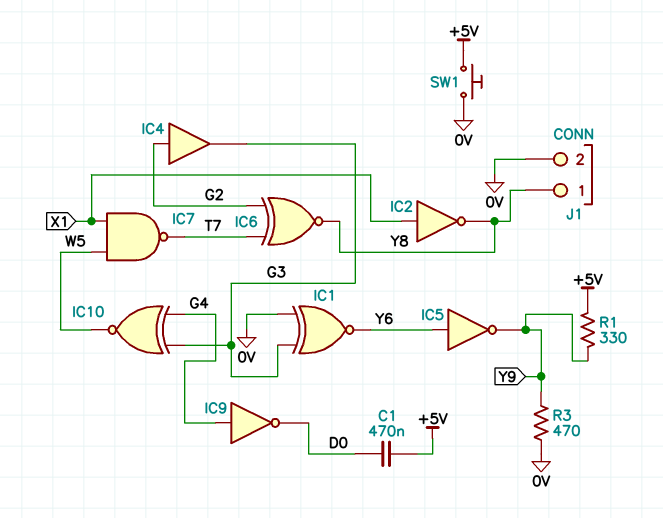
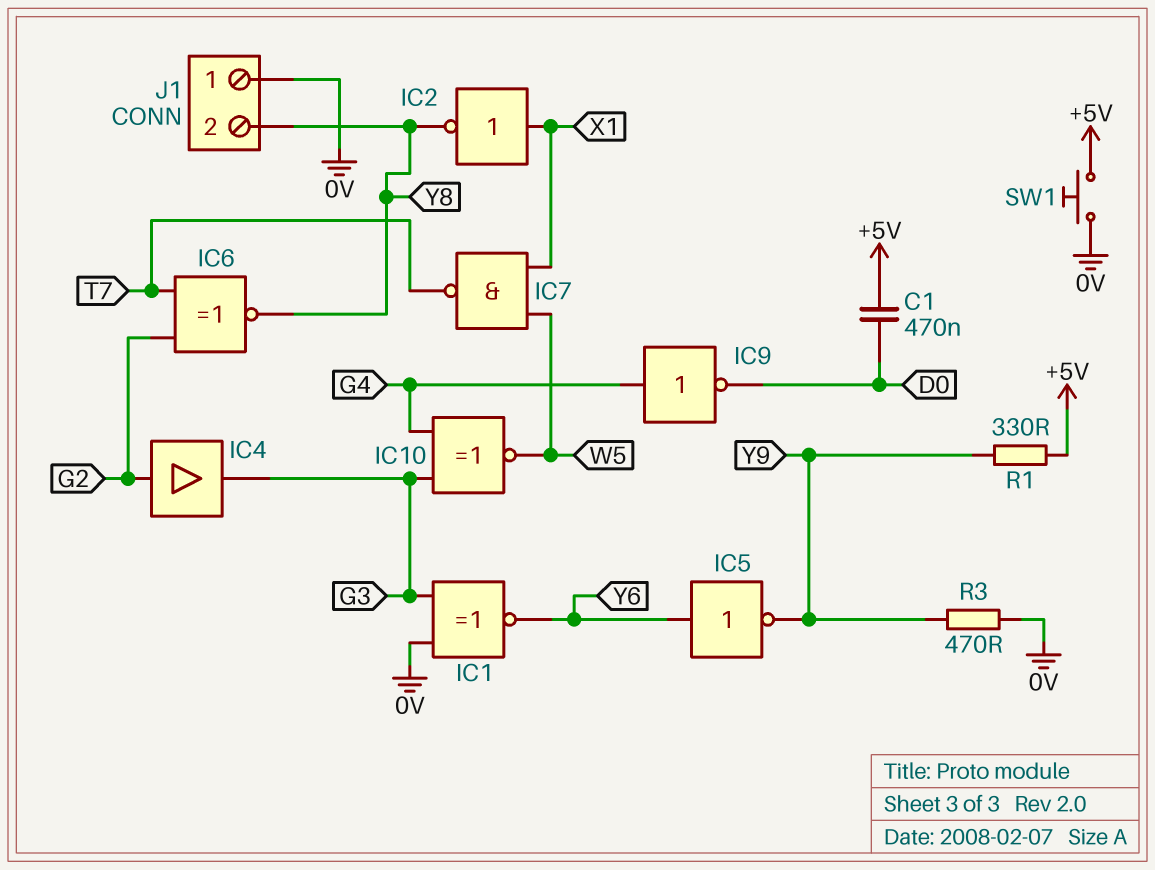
J1 pin 1: Y8 -> 0V
J1 pin 2: 0V -> Y8

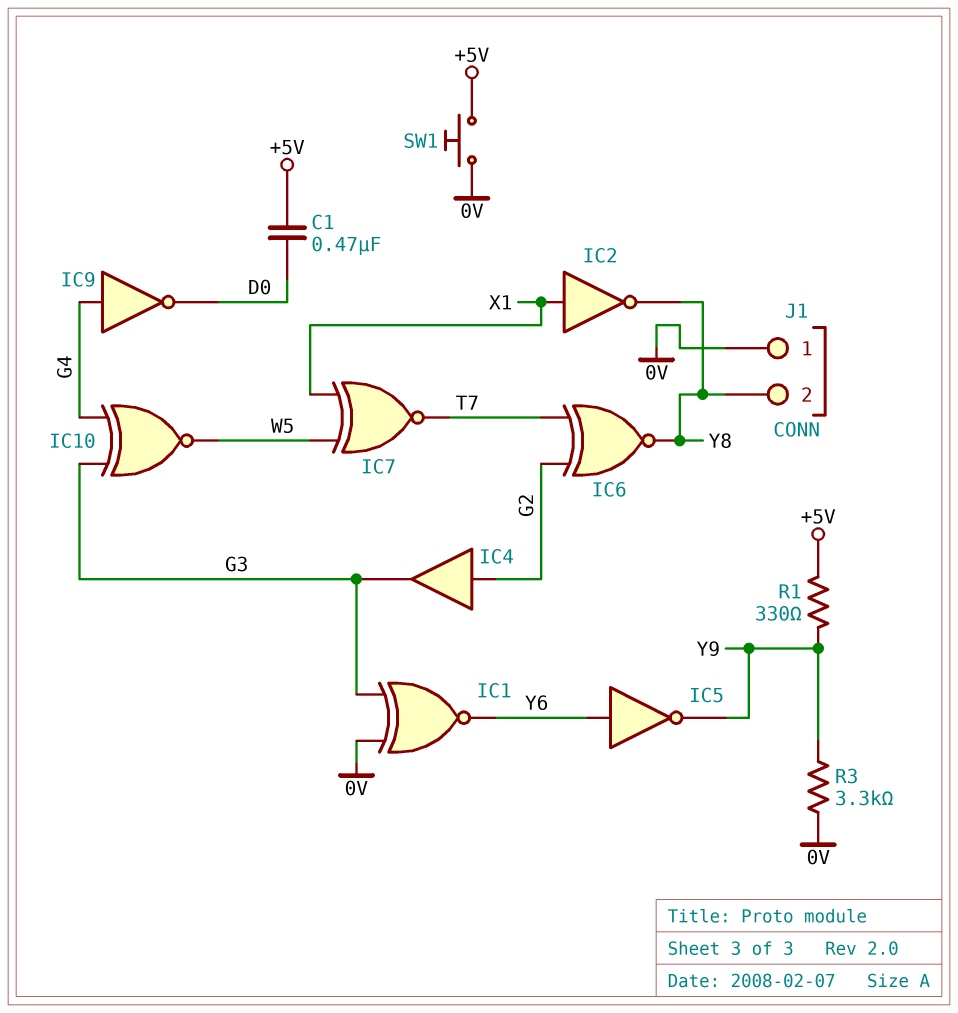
IC7: NAND (in W5, in X1, out T7) -> XNOR (in W5, in X1, out T7)
R3: 470 (0V, Y9) -> 3.3k (0V, Y9)

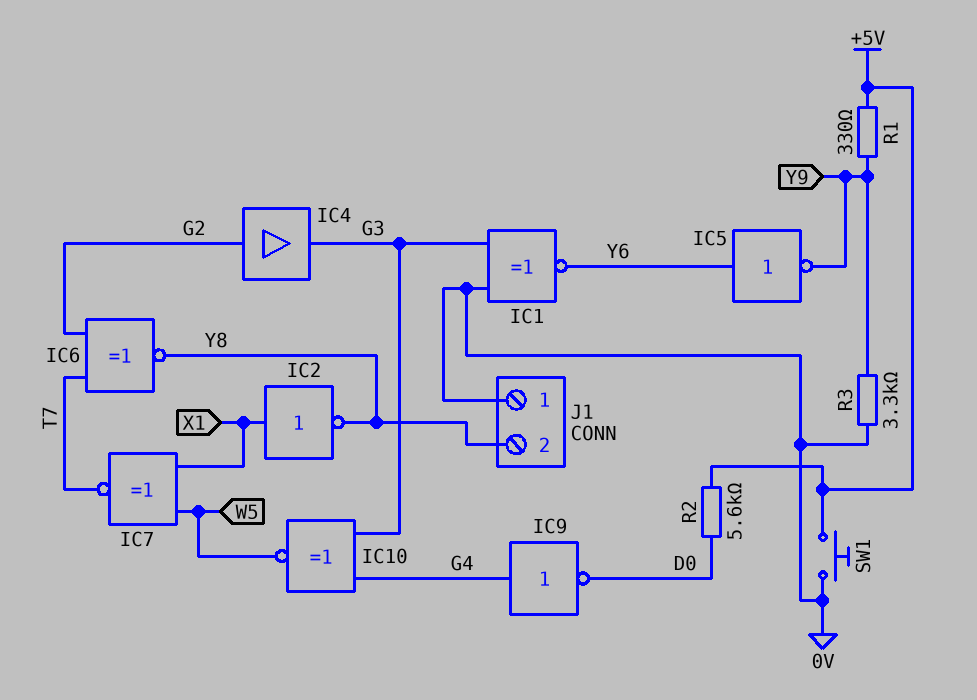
C1: 470nF (+5V, D0) -> none
R2: none -> 5.6k (+5V, D0)

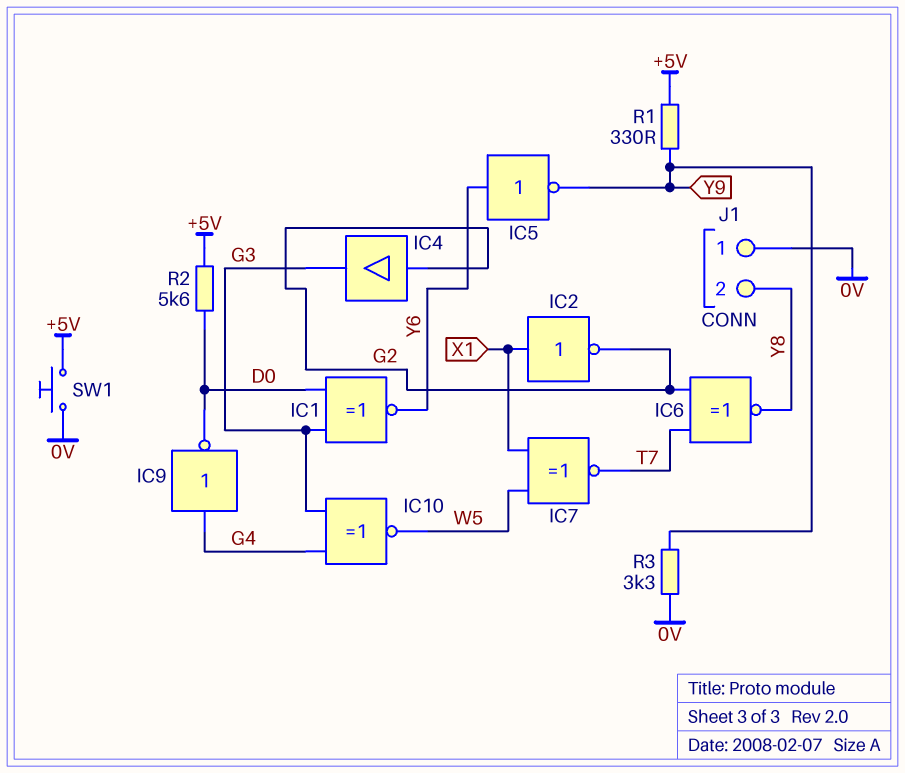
IC1: XNOR (in 0V, in G3, out Y6) -> XNOR (in D0, in G3, out Y6)
IC2: NOT (in X1, out Y8) -> NOT (in X1, out G2)

